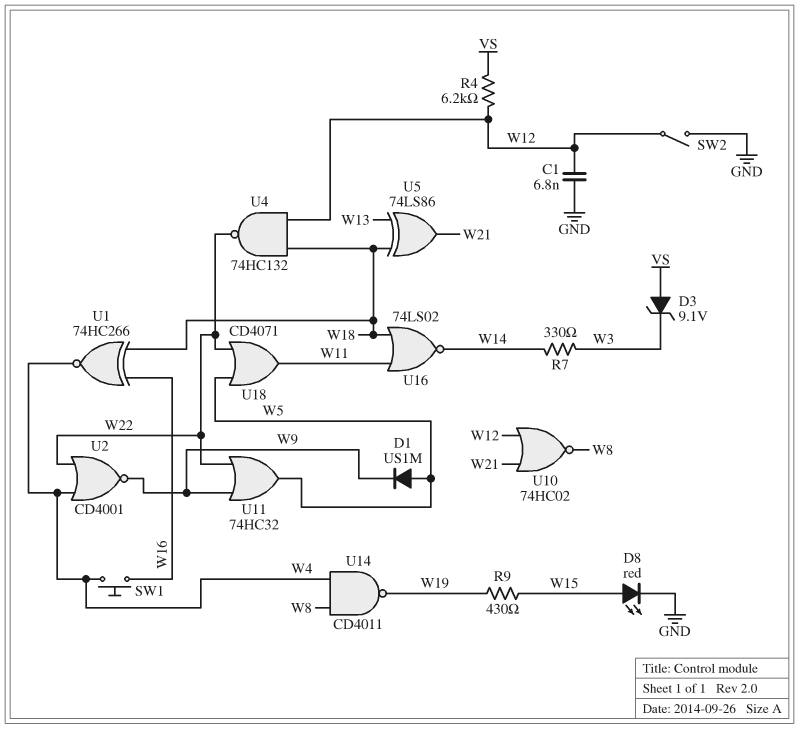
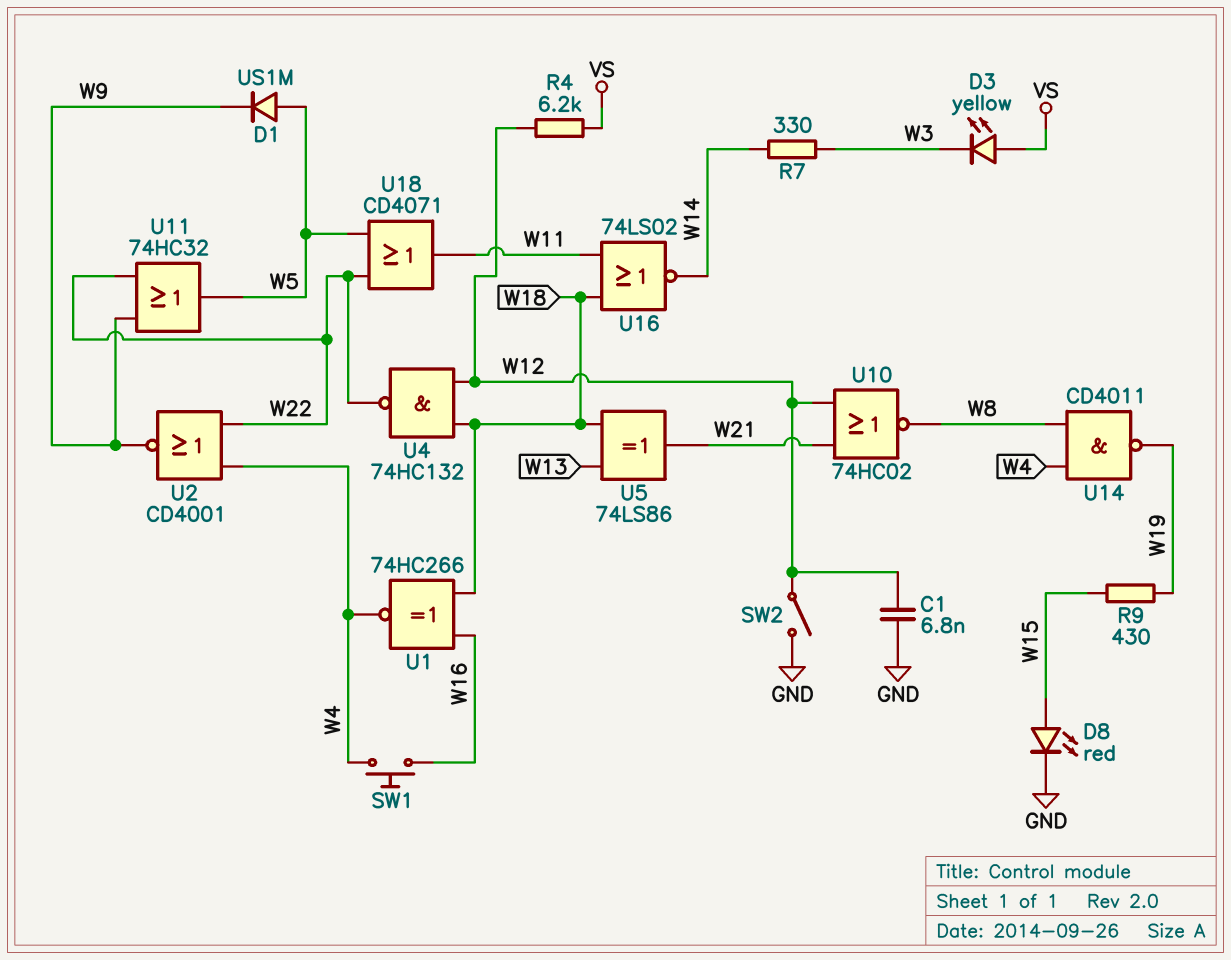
D3: zener 9.1V (A VS, K W3) -> LED yellow (A VS, K W3)

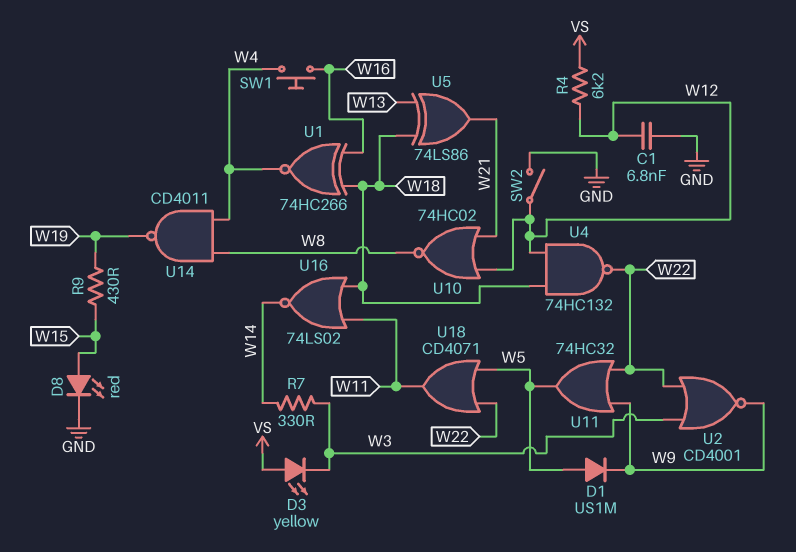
U2: NOR CD4001 (in W4, in W22, out W9) -> NOR CD4001 (in W3, in W22, out W9)

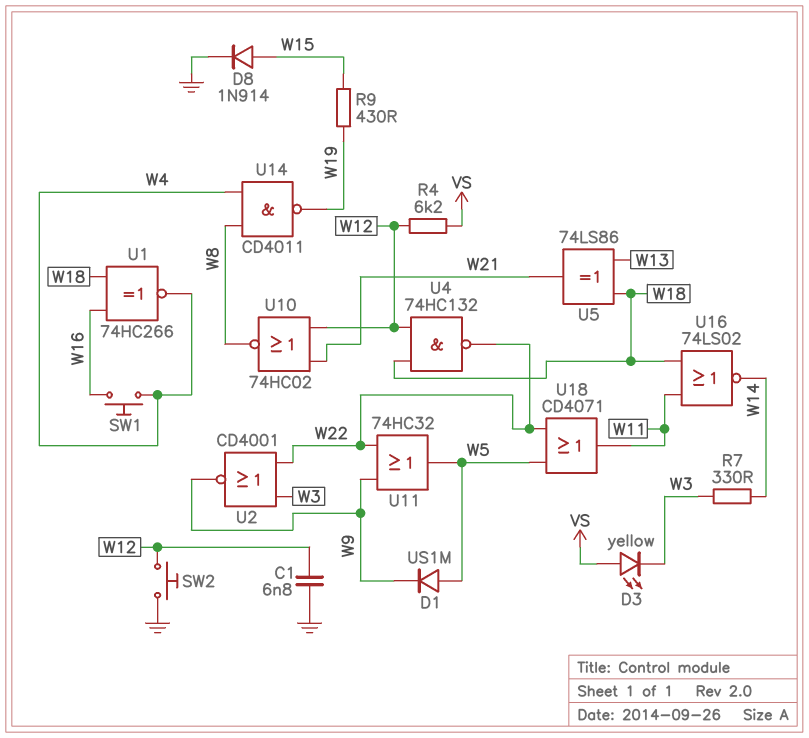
D8: LED red (A W15, K GND) -> diode 1N914 (A W15, K GND)
SW2: switch (GND, W12) -> button (GND, W12)

